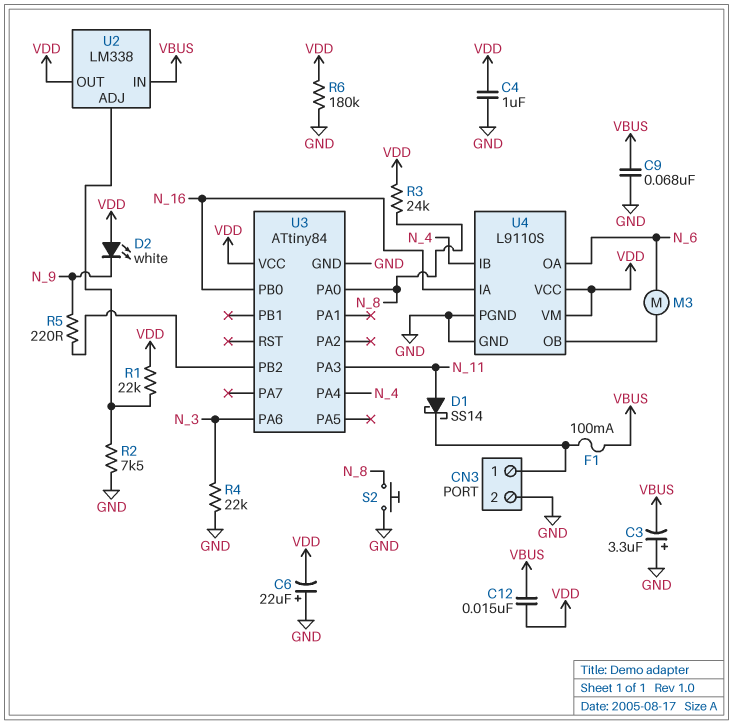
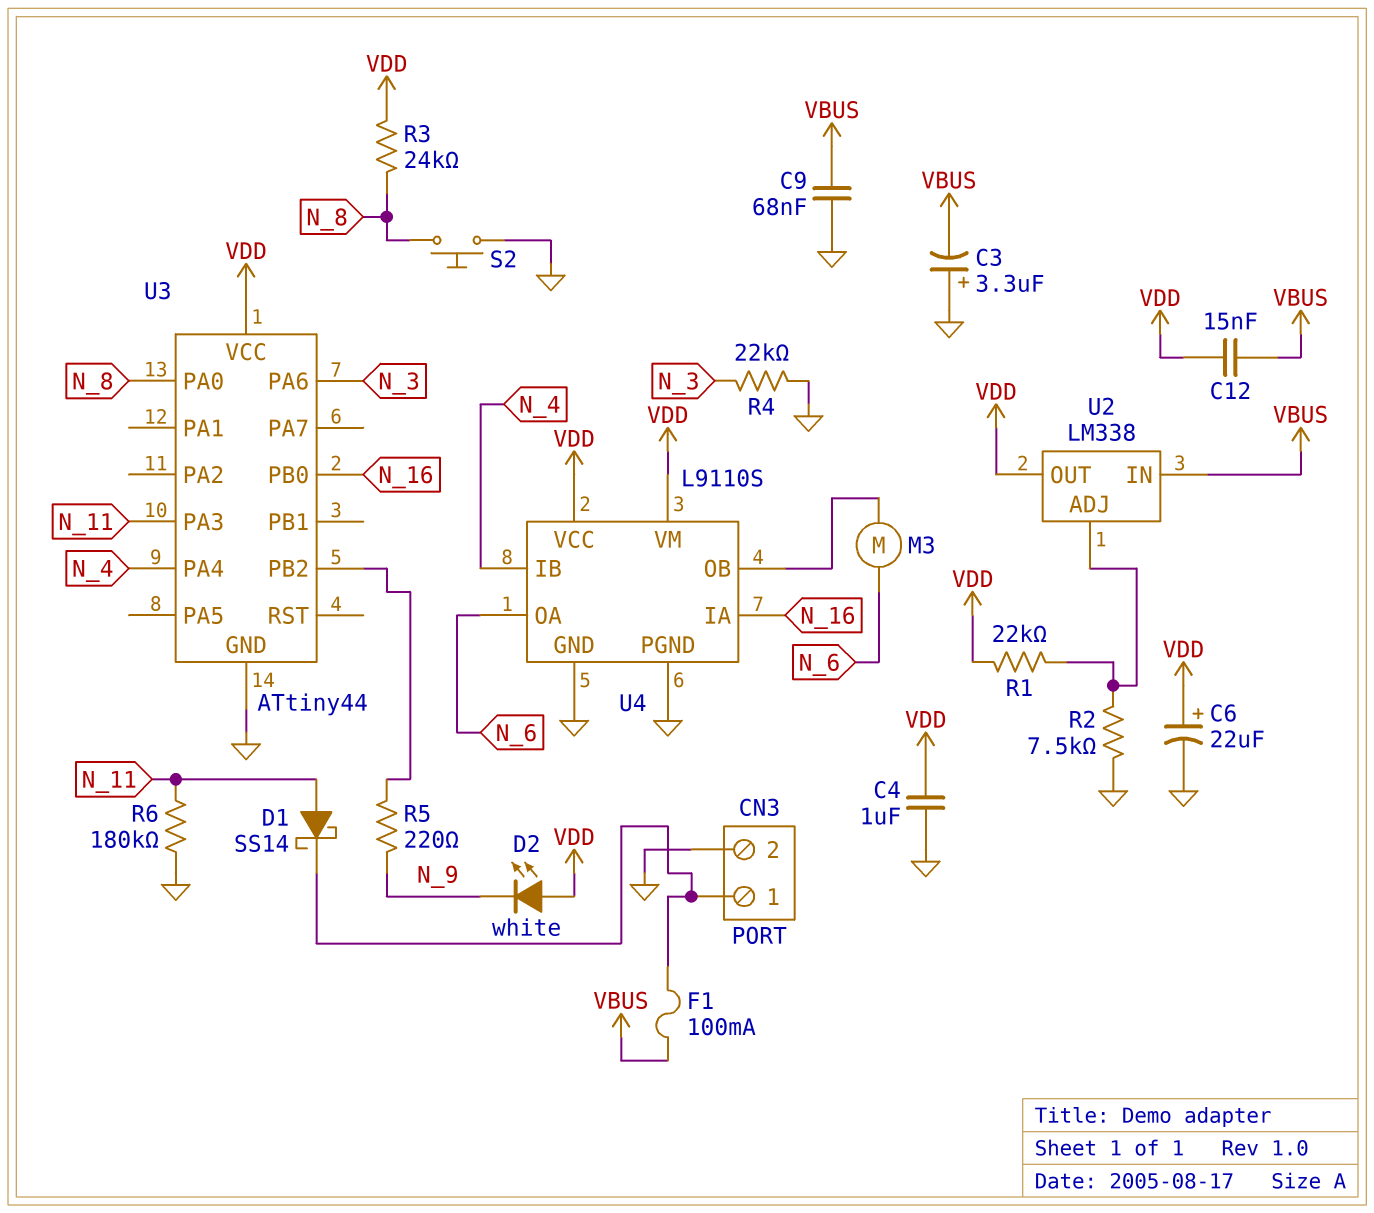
C6: 22uF (plus GND, minus VDD) -> 22uF (plus VDD, minus GND)
R6: 180k (GND, VDD) -> 180k (GND, N_11)
U3: ATtiny84 -> ATtiny44

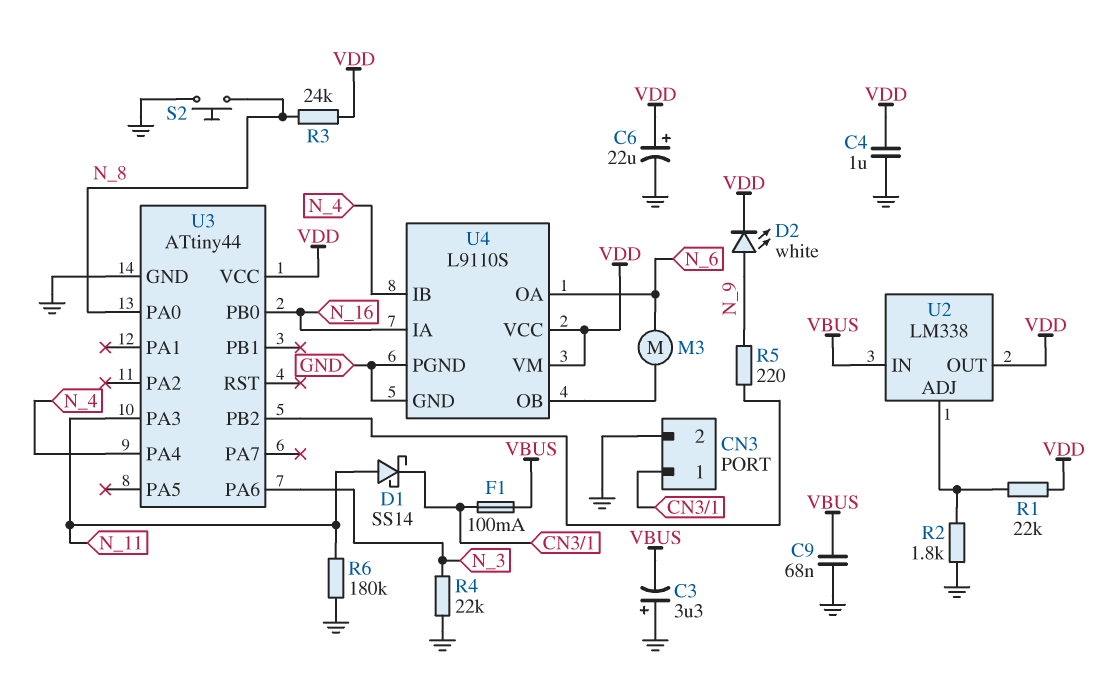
C12: 15nF (VBUS, VDD) -> none
D2: LED white (A VDD, K N_9) -> LED white (A N_9, K VDD)
R2: 7.5k (GND, U2/ADJ) -> 1.8k (GND, U2/ADJ)

